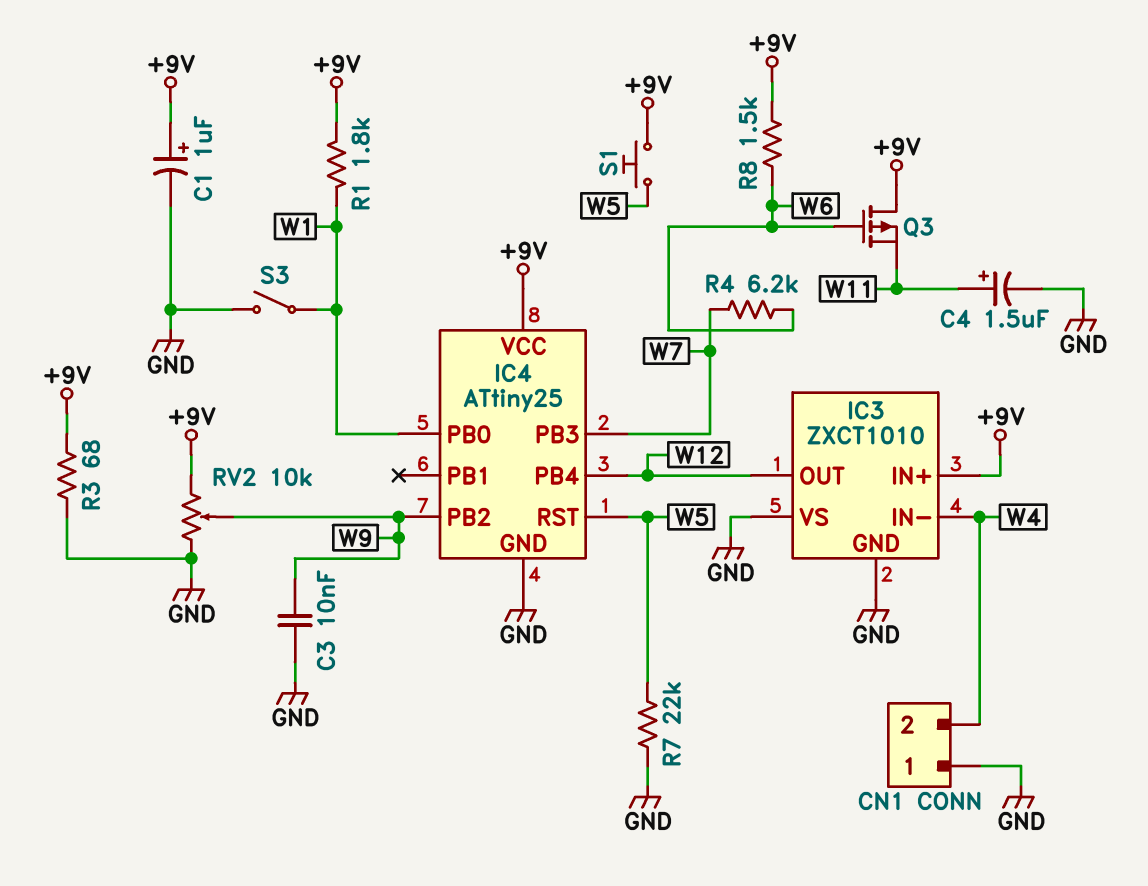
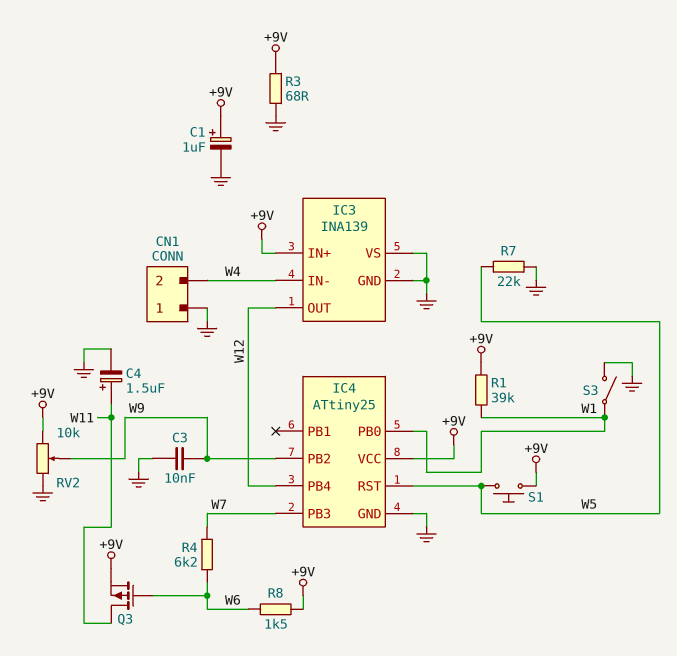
IC3: ZXCT1010 -> INA139
Q3: PMOS (G W6, D +9V, S W11) -> PMOS (G W6, D W11, S +9V)
R1: 1.8k (+9V, W1) -> 39k (+9V, W1)

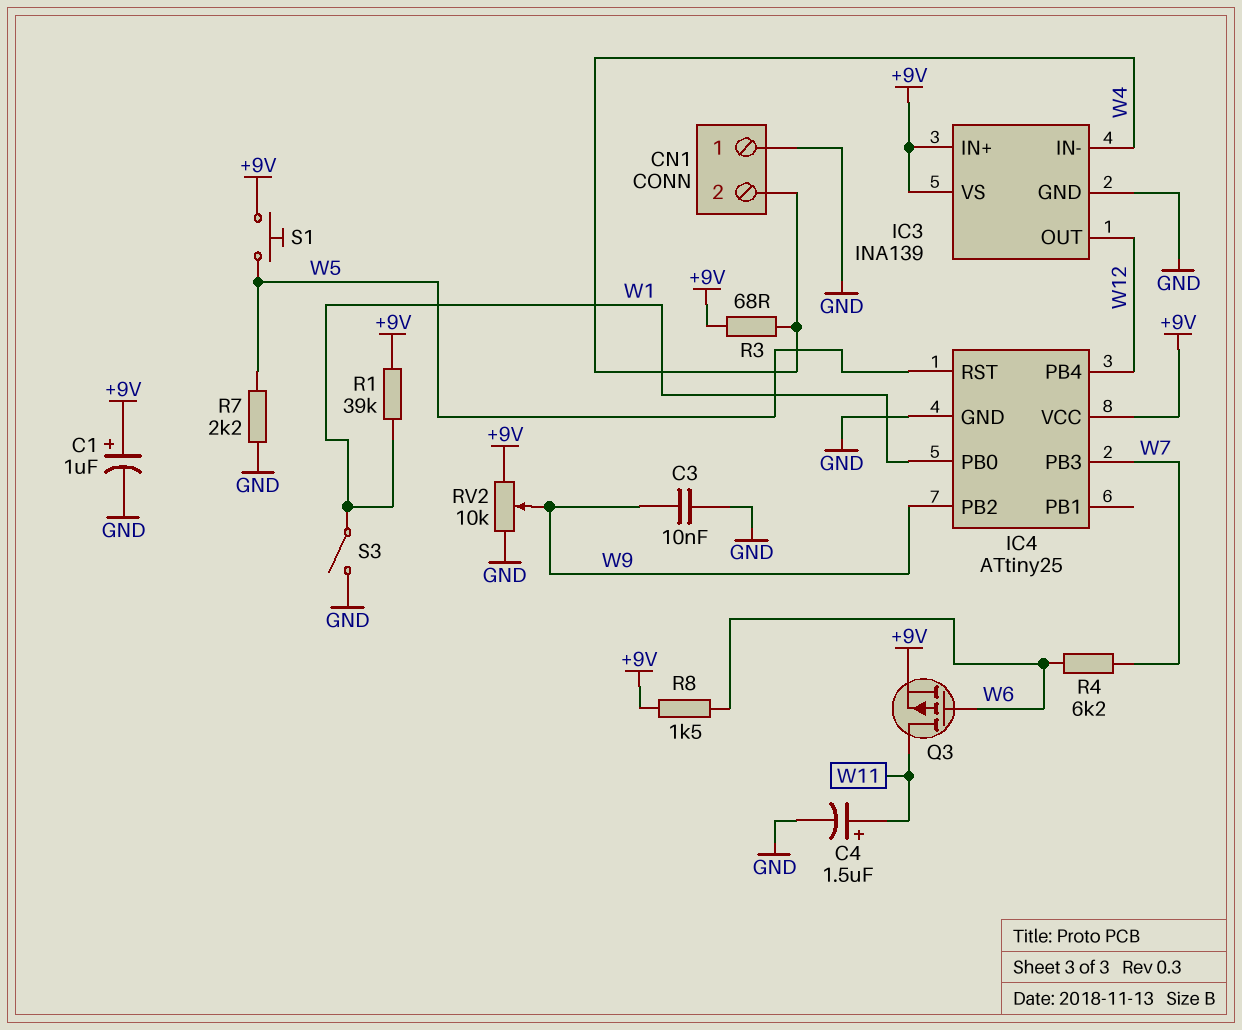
IC3 pin VS: GND -> +9V
R3: 68 (+9V, GND) -> 68 (+9V, W4)
R7: 22k (GND, W5) -> 2.2k (GND, W5)

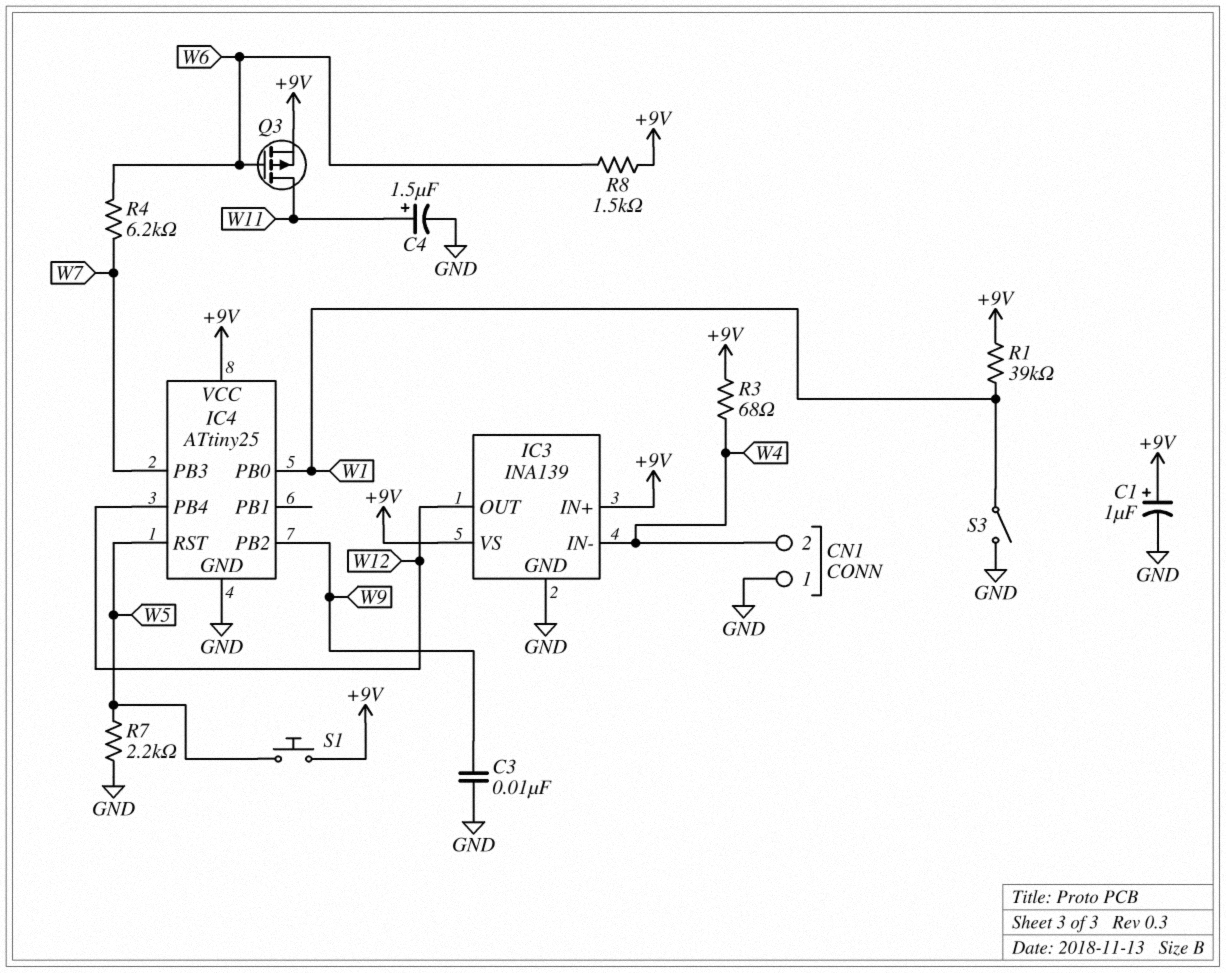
RV2: 10k (+9V, GND, wiper W9) -> none

